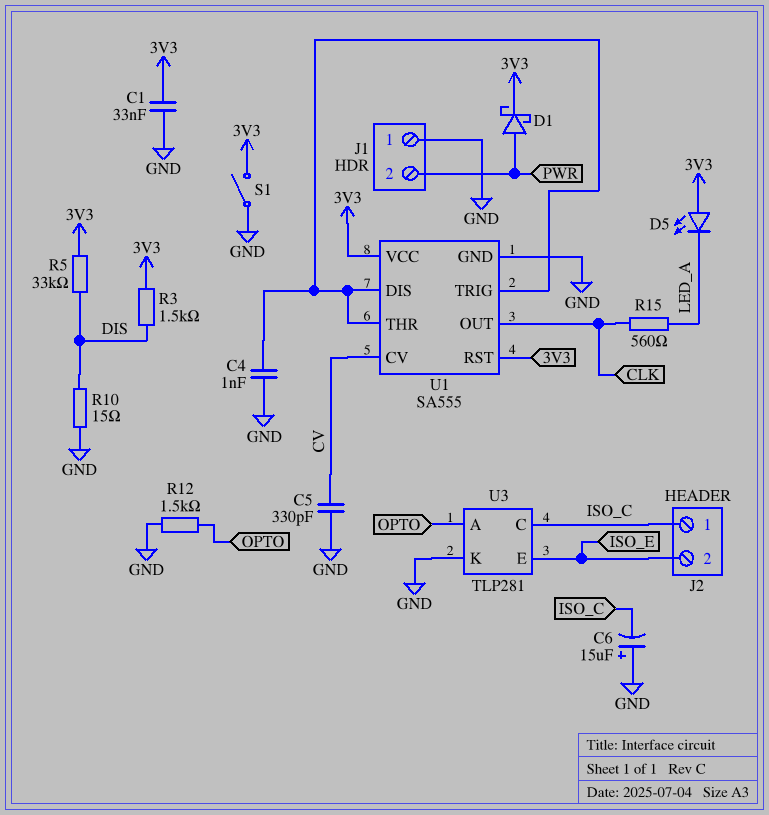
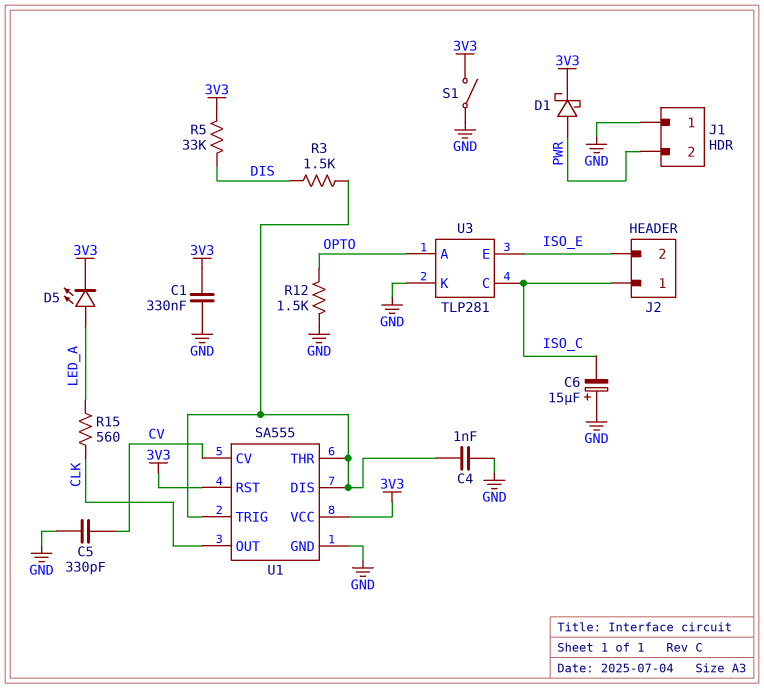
C1: 33nF (3V3, GND) -> 330nF (3V3, GND)
D5: LED (A 3V3, K LED_A) -> LED (A LED_A, K 3V3)
R3: 1.5k (3V3, DIS) -> 1.5k (DIS, U1/DIS)
R10: 15 (DIS, GND) -> none

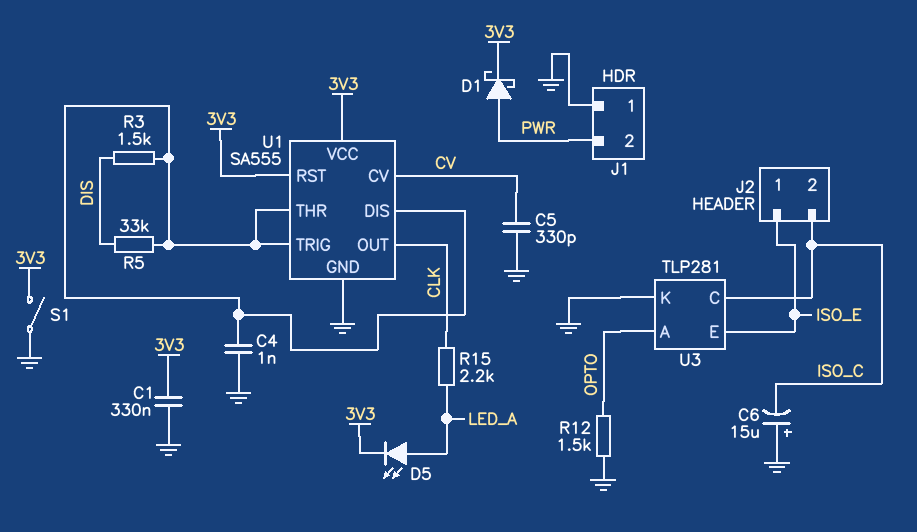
J2 pin 1: ISO_C -> ISO_E
J2 pin 2: ISO_E -> ISO_C
R5: 33k (3V3, DIS) -> 33k (DIS, U1/DIS)
R15: 560 (CLK, LED_A) -> 2.2k (CLK, LED_A)

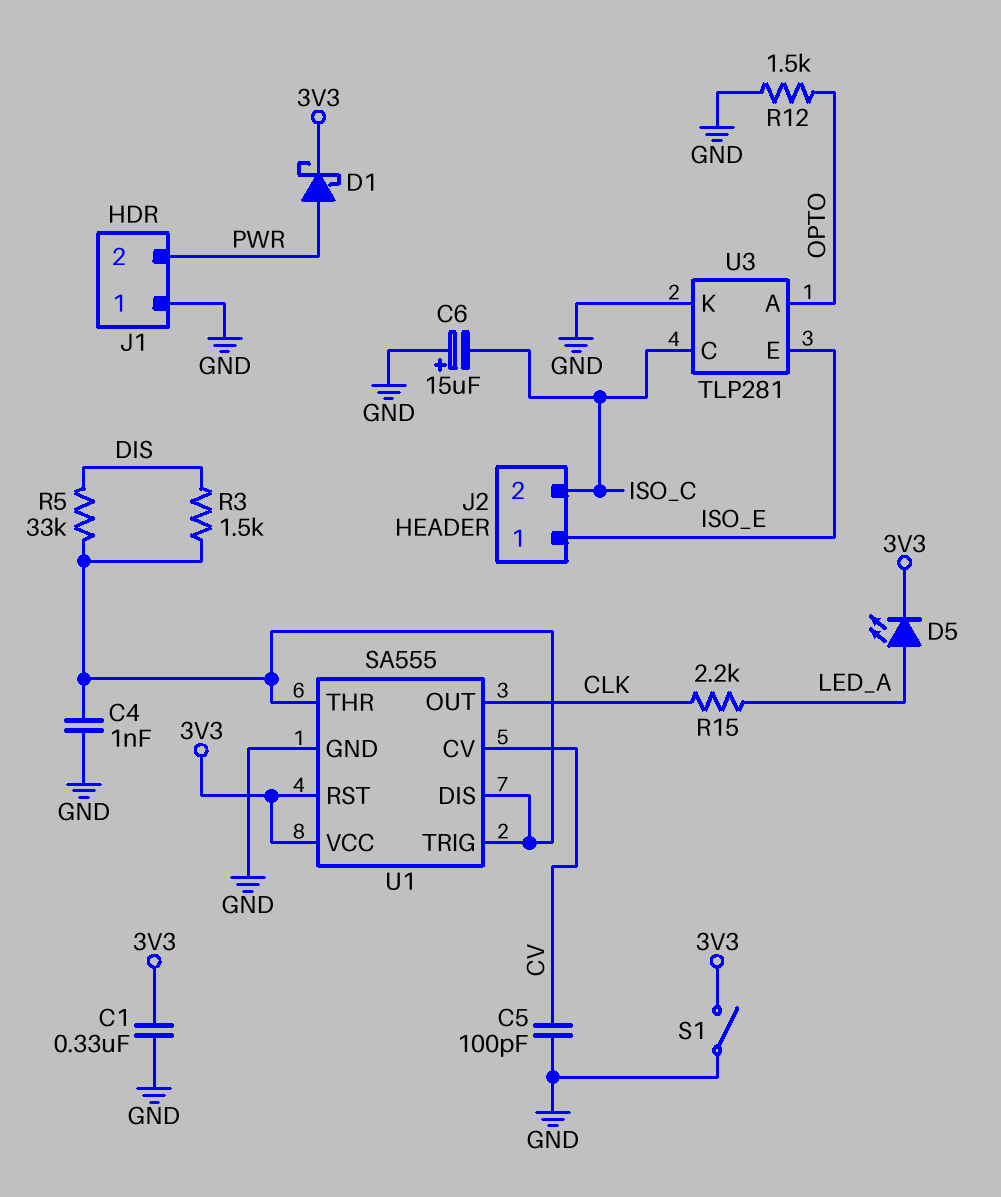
C5: 330pF (CV, GND) -> 100pF (CV, GND)

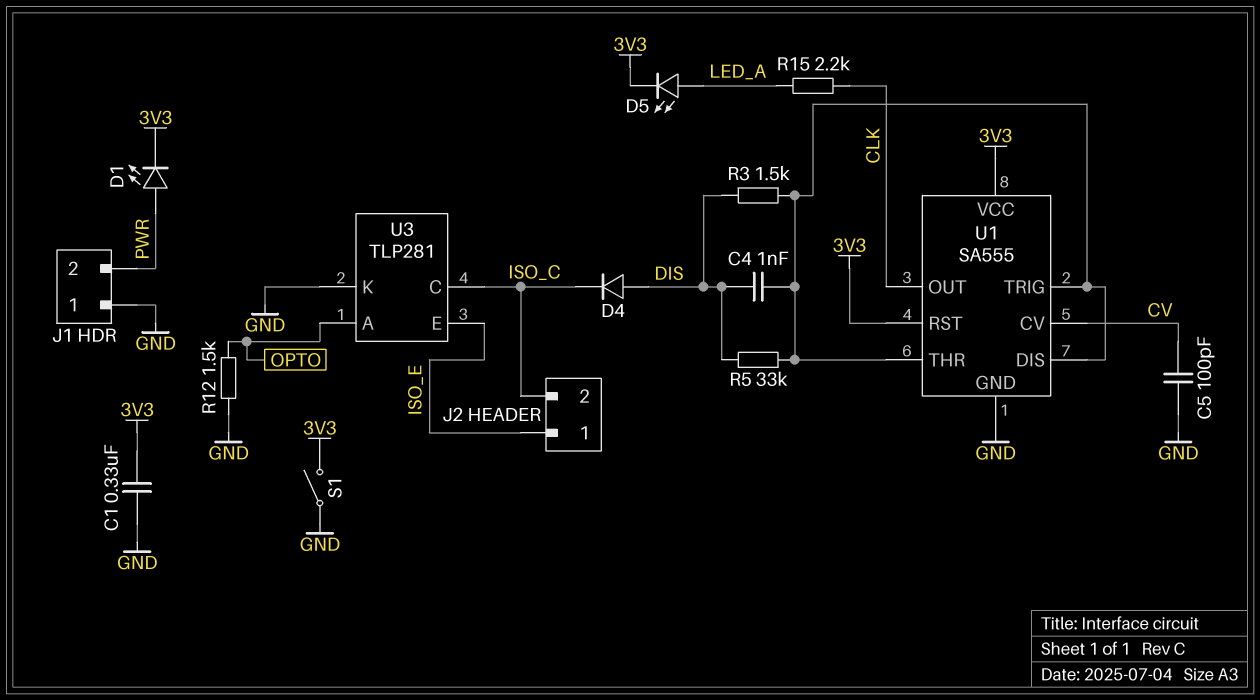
C4: 1nF (GND, U1/DIS) -> 1nF (DIS, U1/DIS)
C6: 15uF (plus GND, minus ISO_C) -> none
D1: schottky (A PWR, K 3V3) -> LED (A PWR, K 3V3)
D4: none -> diode (A DIS, K ISO_C)

